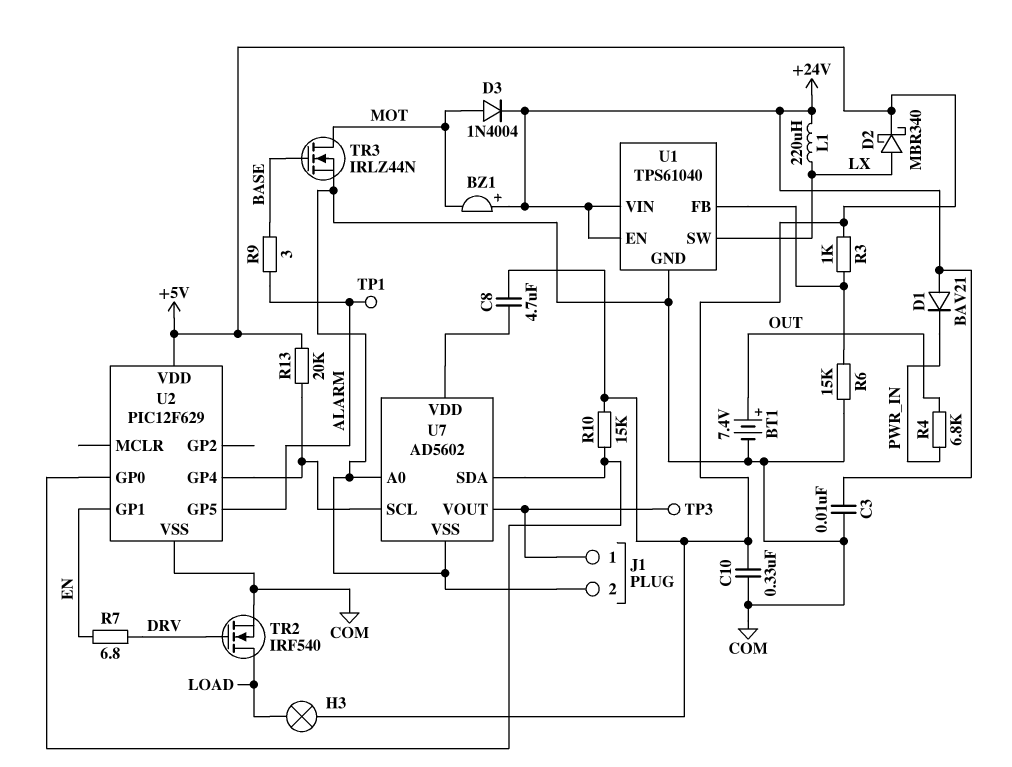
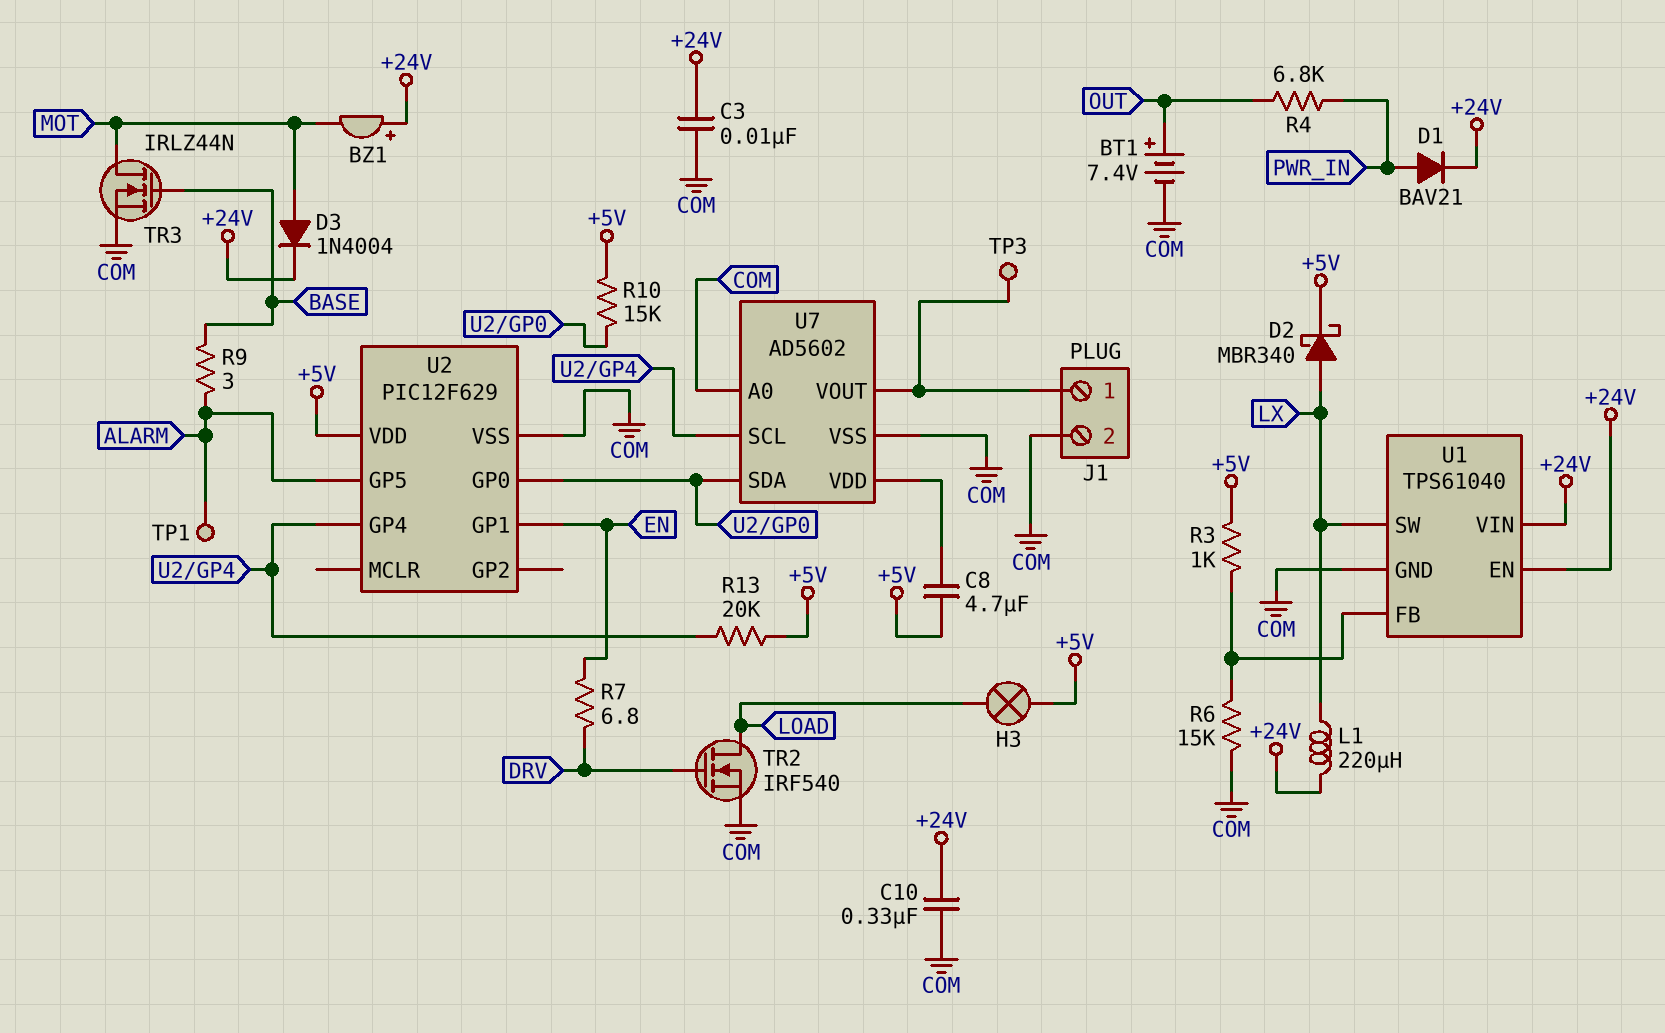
C10: 330nF (+5V, COM) -> 330nF (+24V, COM)
D1: diode BAV21 (A +24V, K PWR_IN) -> diode BAV21 (A PWR_IN, K +24V)

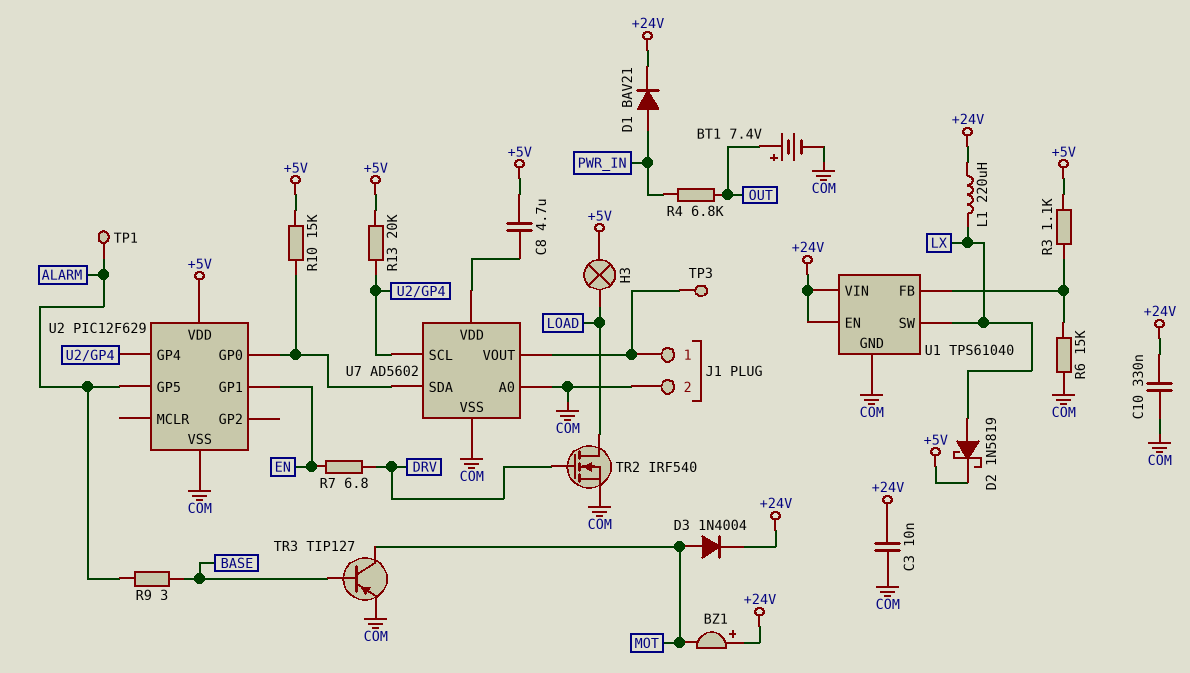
D2: schottky MBR340 (A LX, K +5V) -> schottky 1N5819 (A LX, K +5V)
R3: 1k (+5V, U1/FB) -> 1.1k (+5V, U1/FB)
TR3: NMOS IRLZ44N (G BASE, D MOT, S COM) -> PNP TIP127 (B BASE, C MOT, E COM)

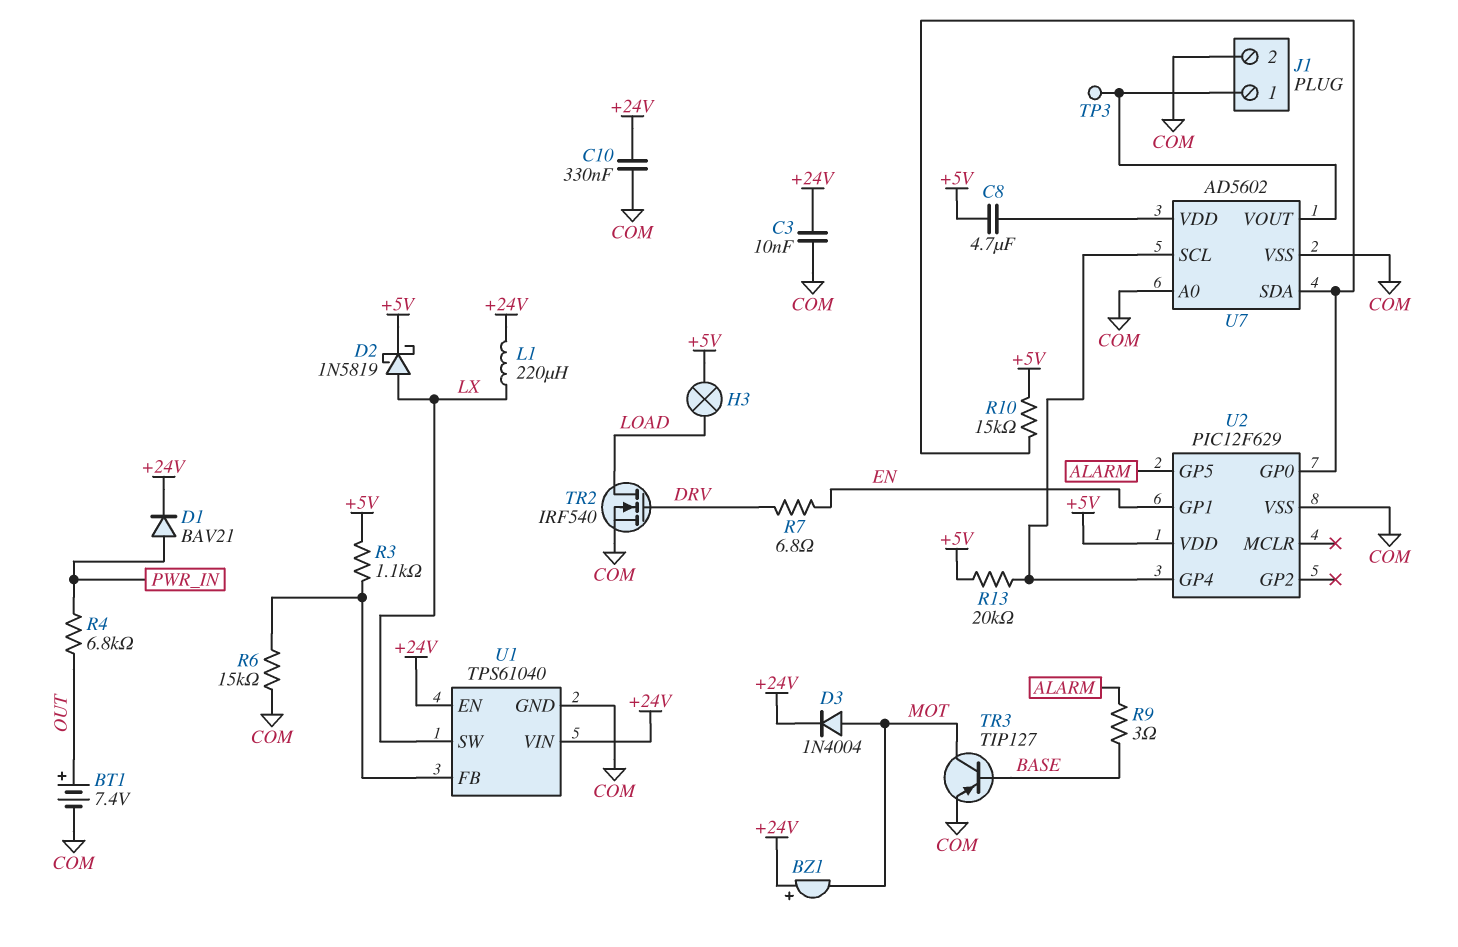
TP1: test point (ALARM) -> none

